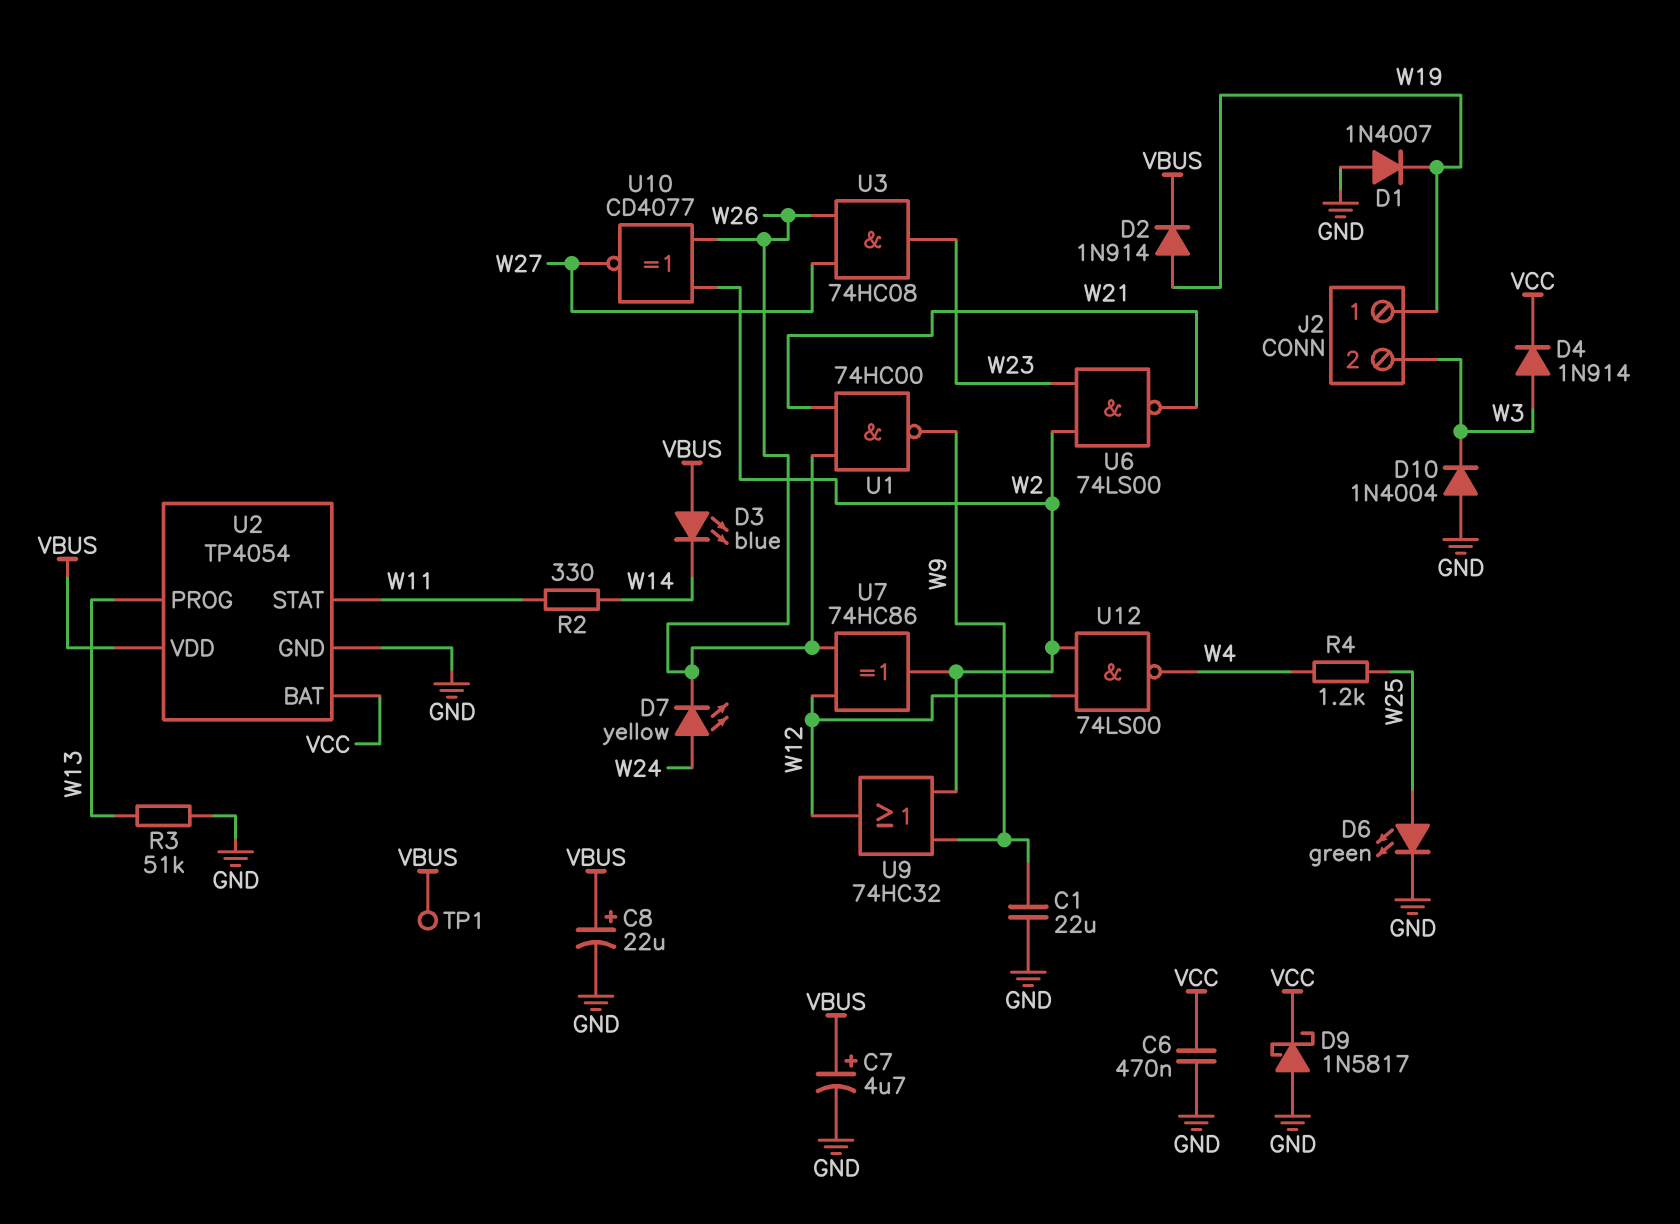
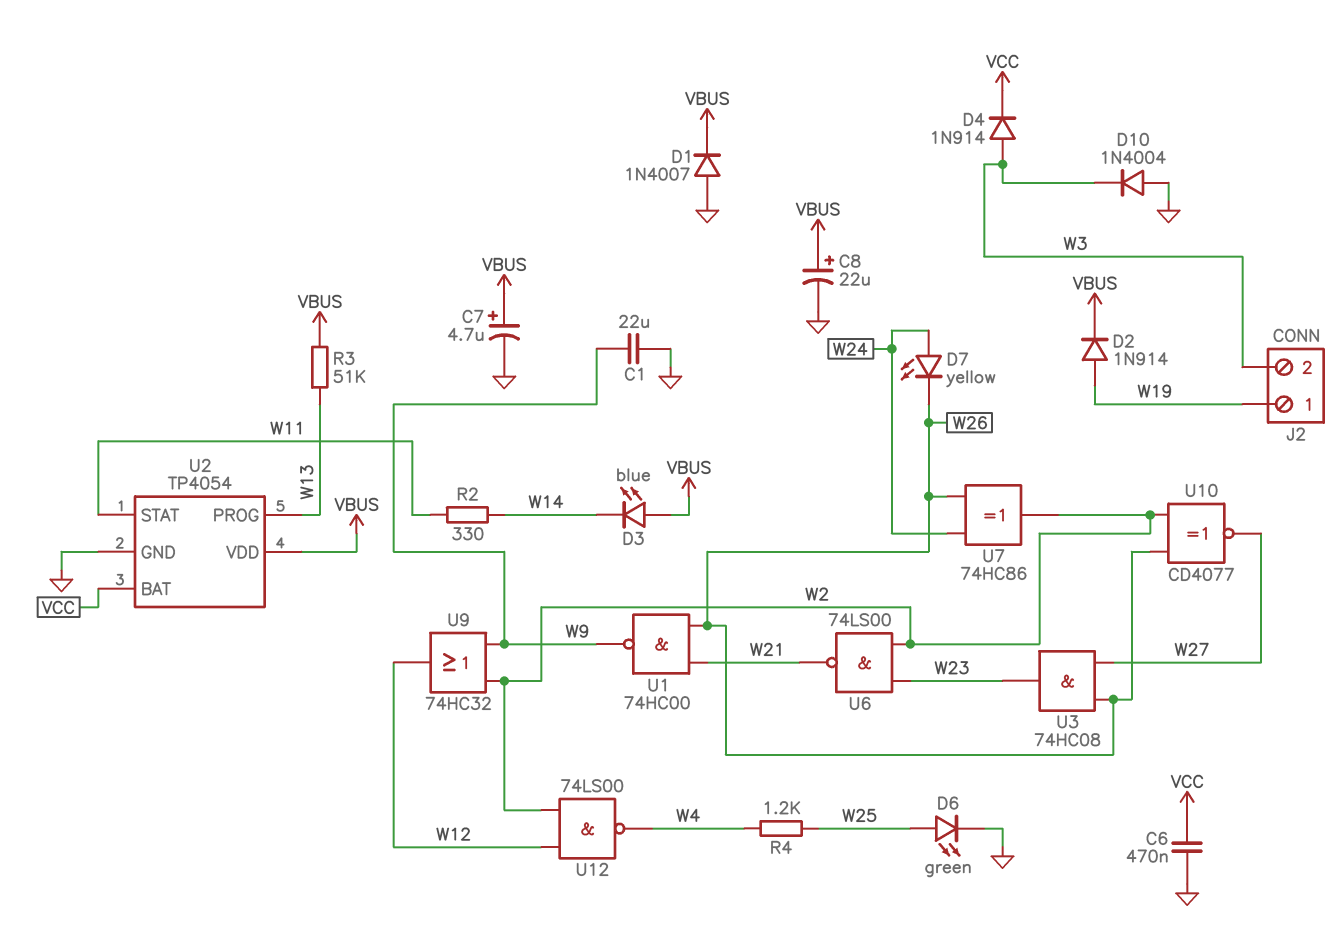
D1: diode 1N4007 (A GND, K W19) -> diode 1N4007 (A GND, K VBUS)
D9: schottky 1N5817 (A GND, K VCC) -> none
R3: 51k (GND, W13) -> 51k (VBUS, W13)
TP1: test point (VBUS) -> none
U7: XOR 74HC86 (in W12, in W26, out W2) -> XOR 74HC86 (in W24, in W26, out W2)

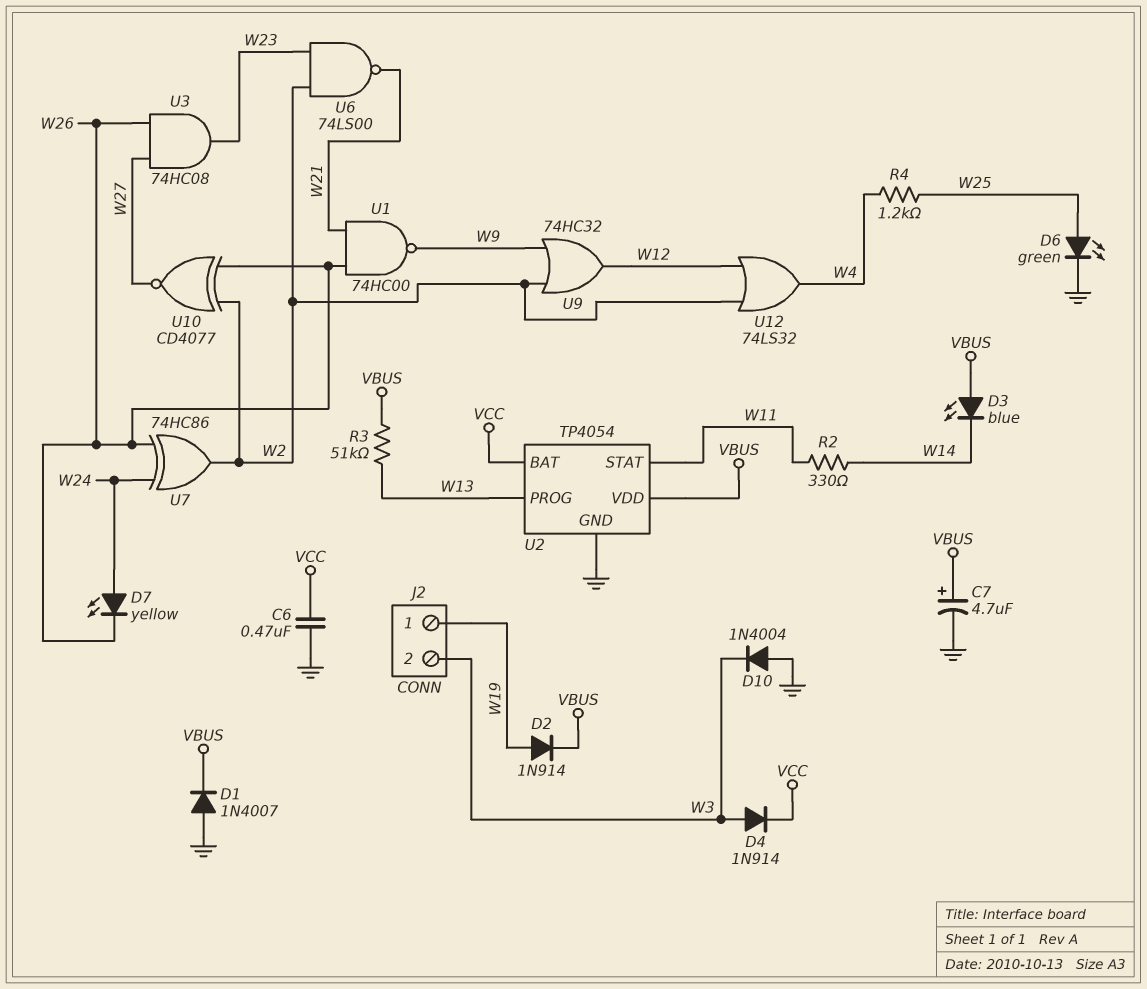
C1: 22uF (GND, W9) -> none
C8: 22uF (plus VBUS, minus GND) -> none
U12: NAND 74LS00 (in W2, in W12, out W4) -> OR 74LS32 (in W2, in W12, out W4)

